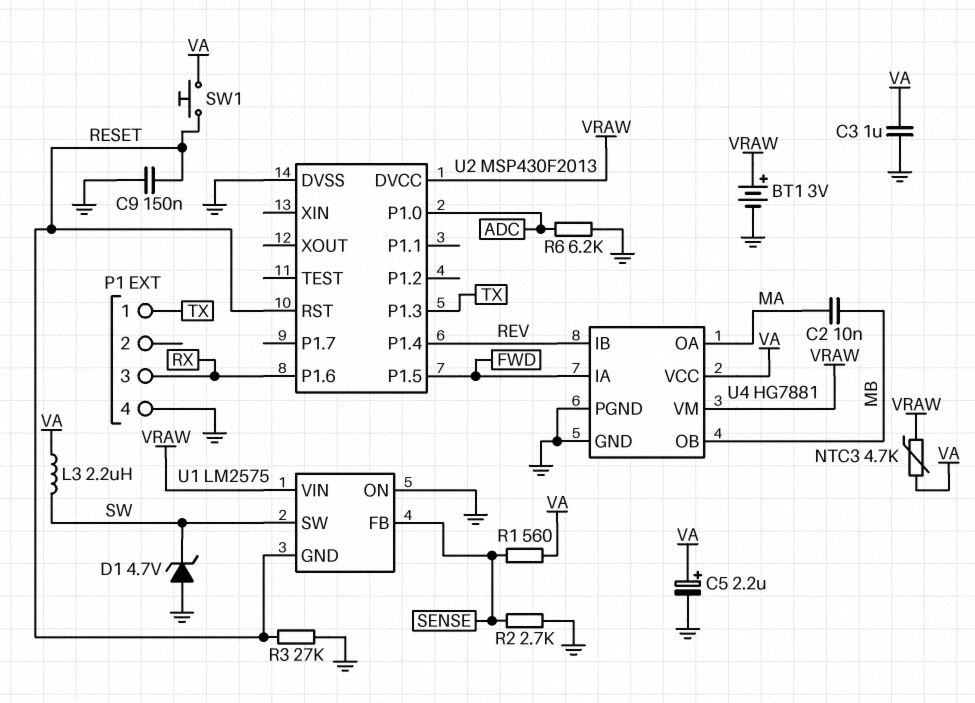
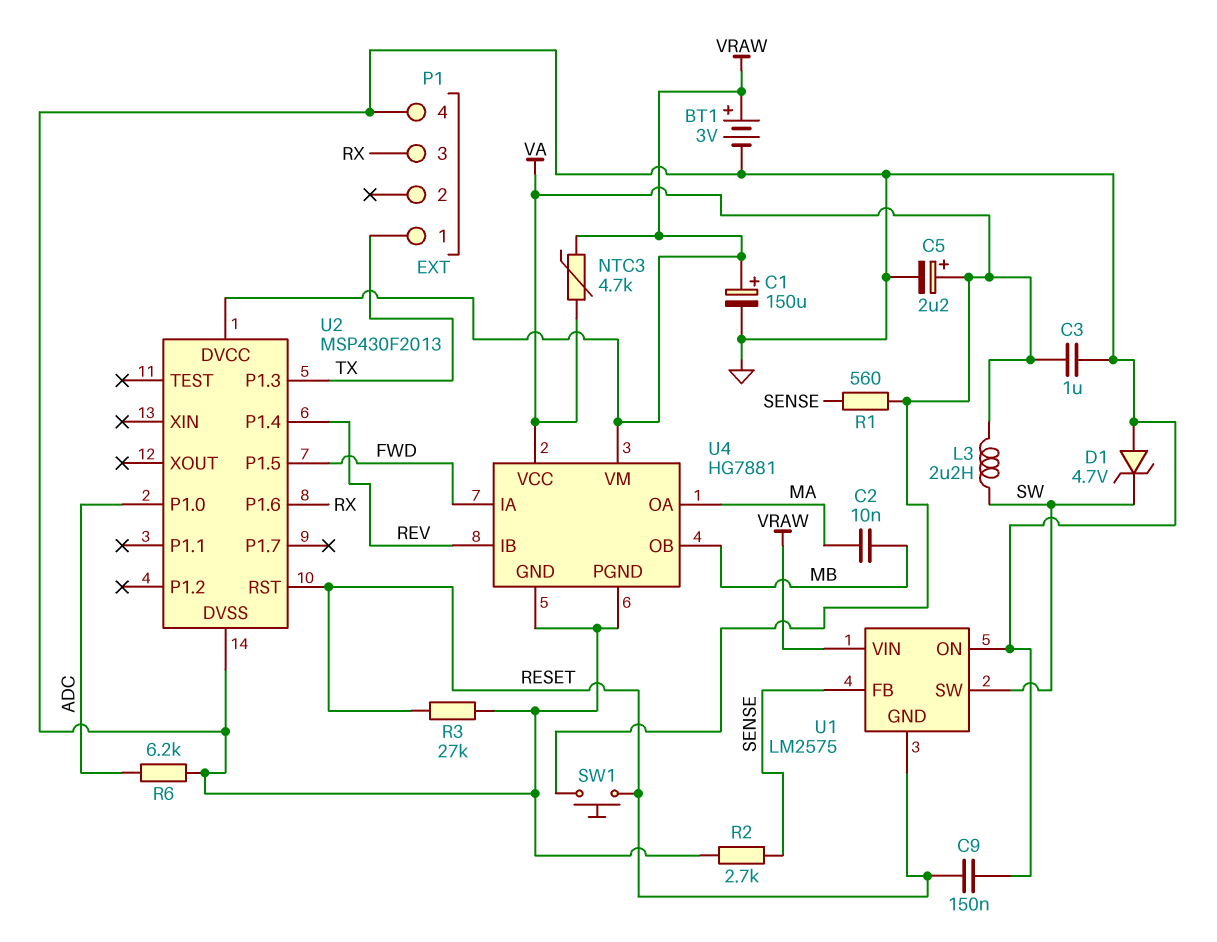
C1: none -> 150uF (plus VRAW, minus GND)

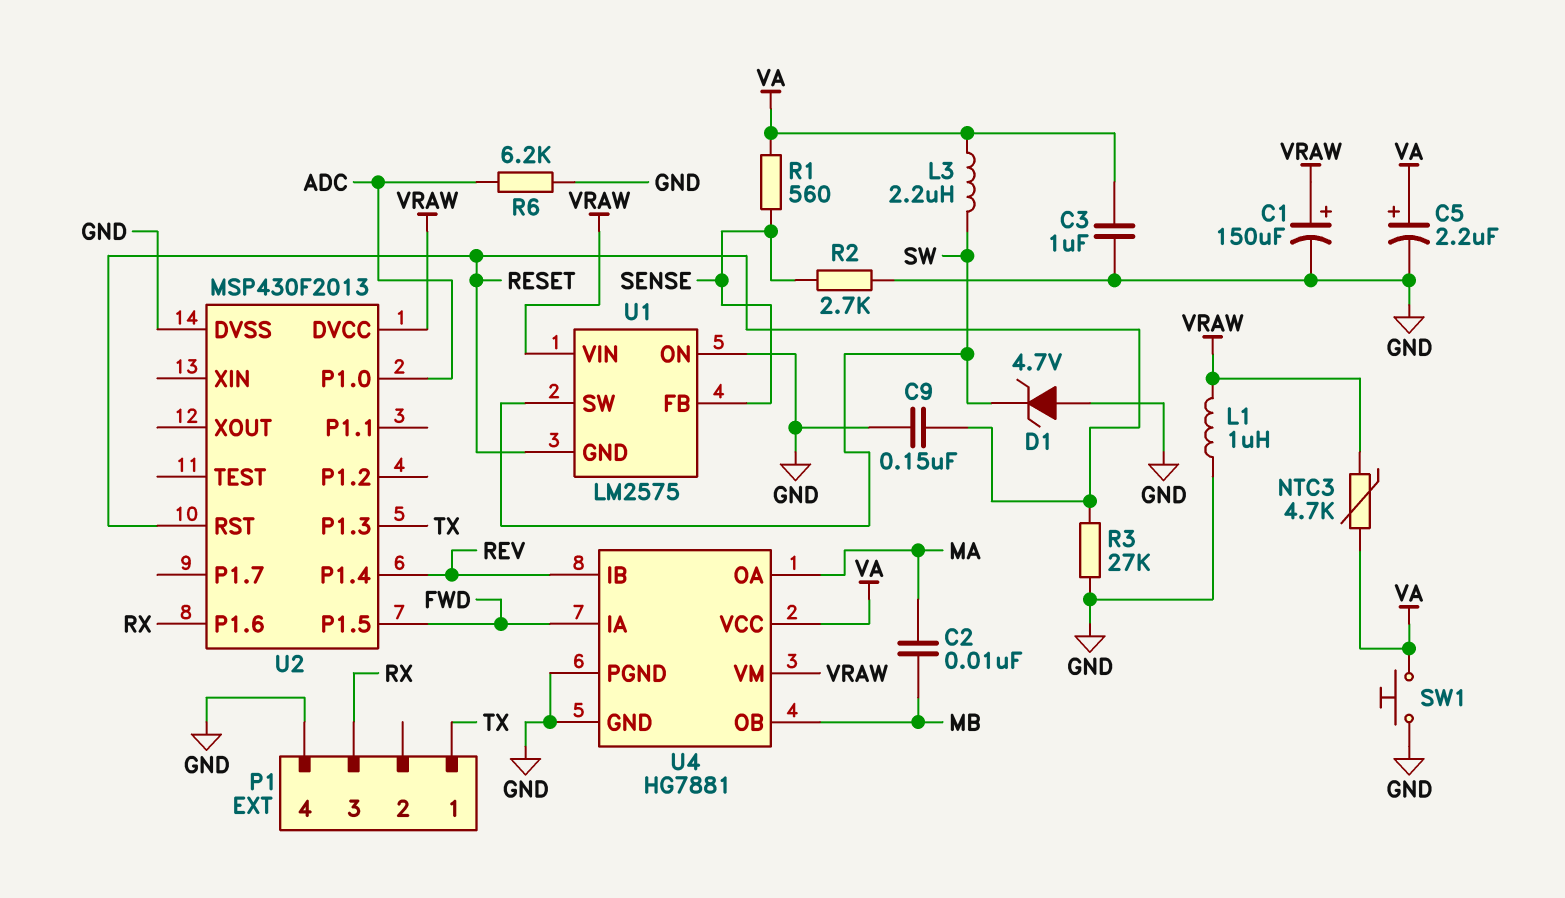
BT1: 3V (plus VRAW, minus GND) -> none
L1: none -> 1uH (GND, VRAW)
SW1: button (RESET, VA) -> button (GND, VA)

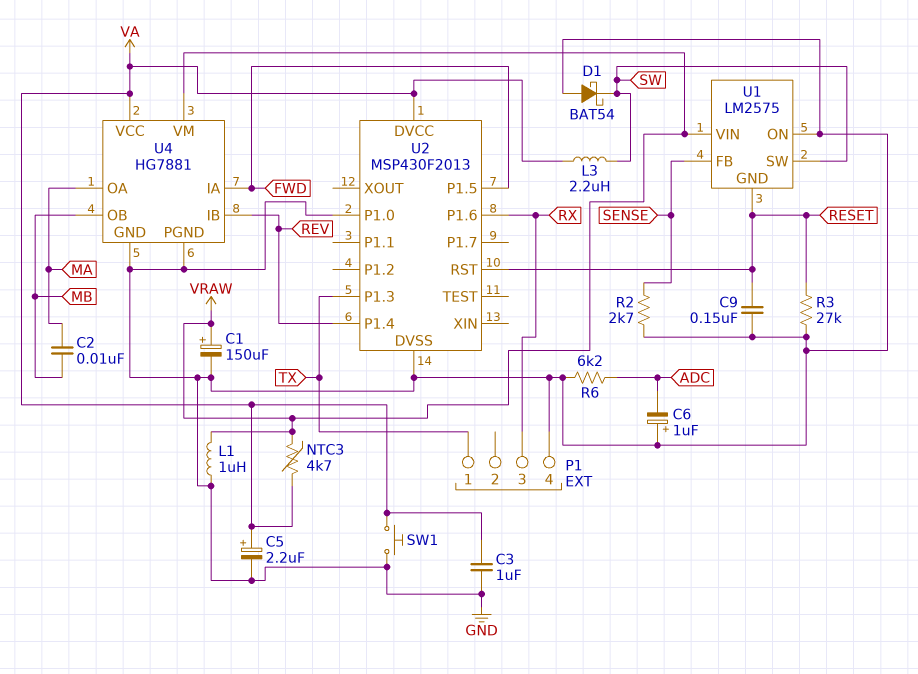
C6: none -> 1uF (plus GND, minus ADC)
D1: zener 4.7V (A GND, K SW) -> schottky BAT54 (A GND, K SW)
R1: 560 (SENSE, VA) -> none
U2 pin DVCC: VRAW -> VA
U2 pin P1.0: ADC -> GND

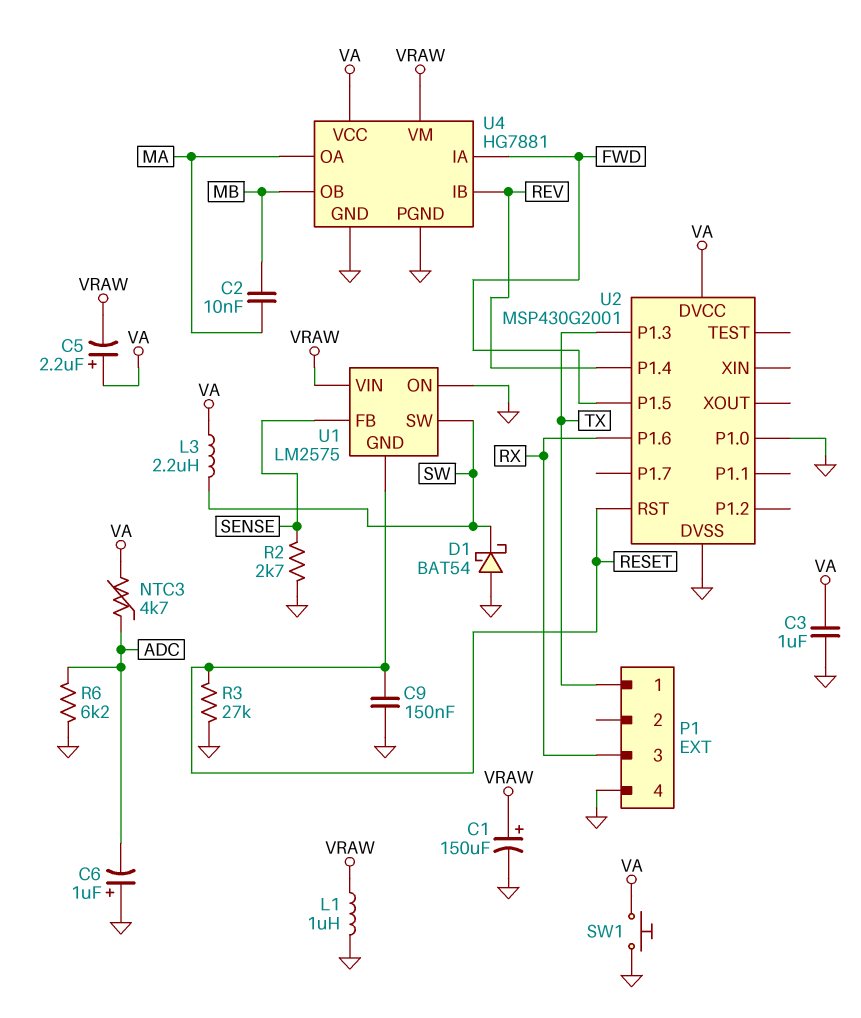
C5: 2.2uF (plus VA, minus GND) -> 2.2uF (plus VA, minus VRAW)
NTC3: 4.7k (VA, VRAW) -> 4.7k (ADC, VA)
U2: MSP430F2013 -> MSP430G2001

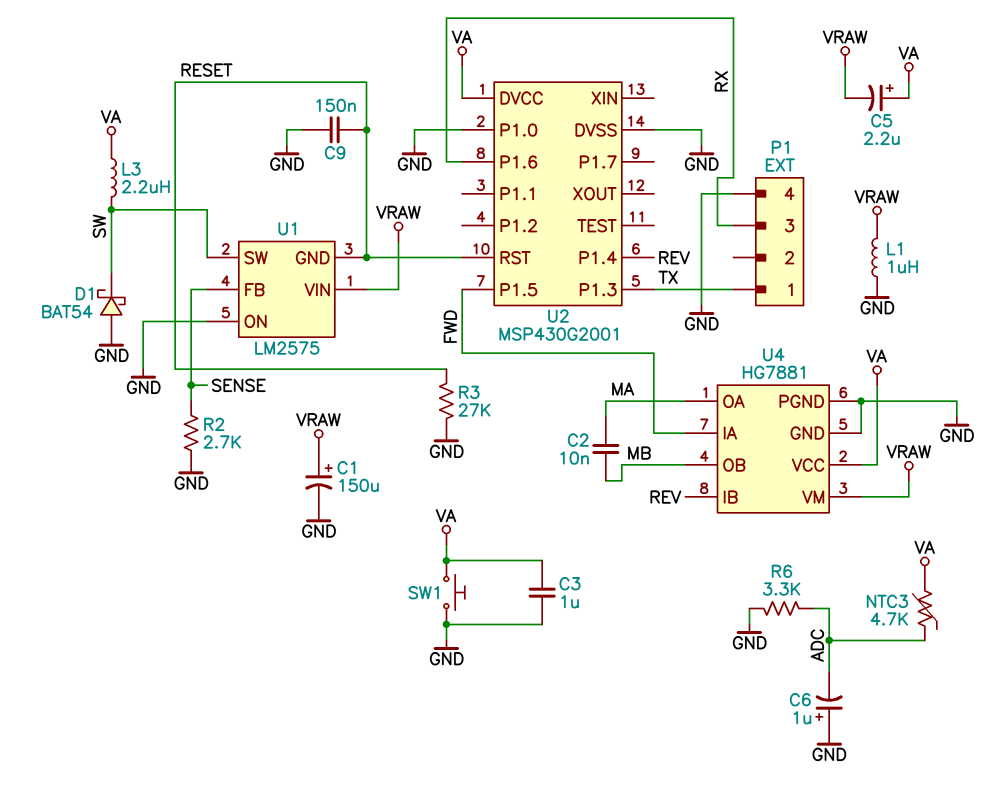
R6: 6.2k (ADC, GND) -> 3.3k (ADC, GND)

